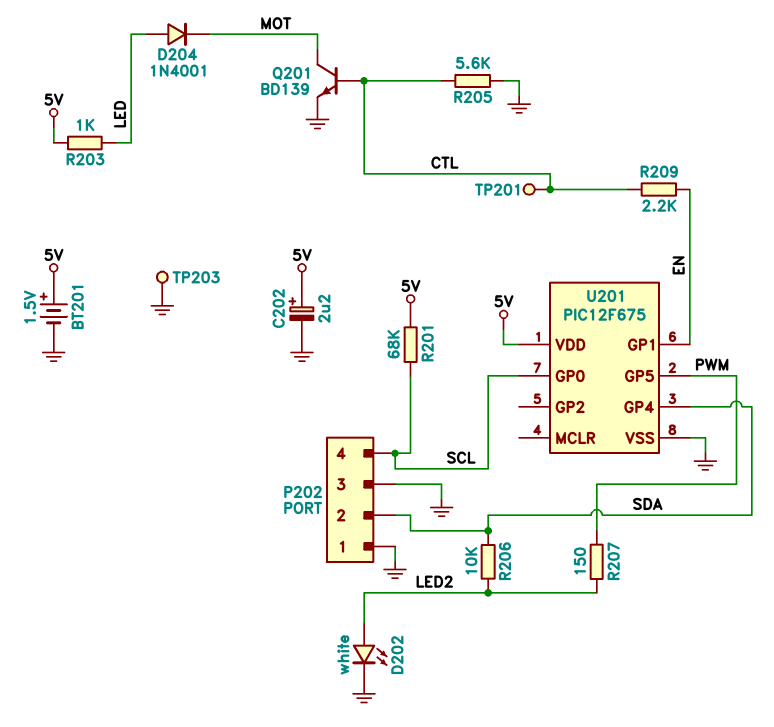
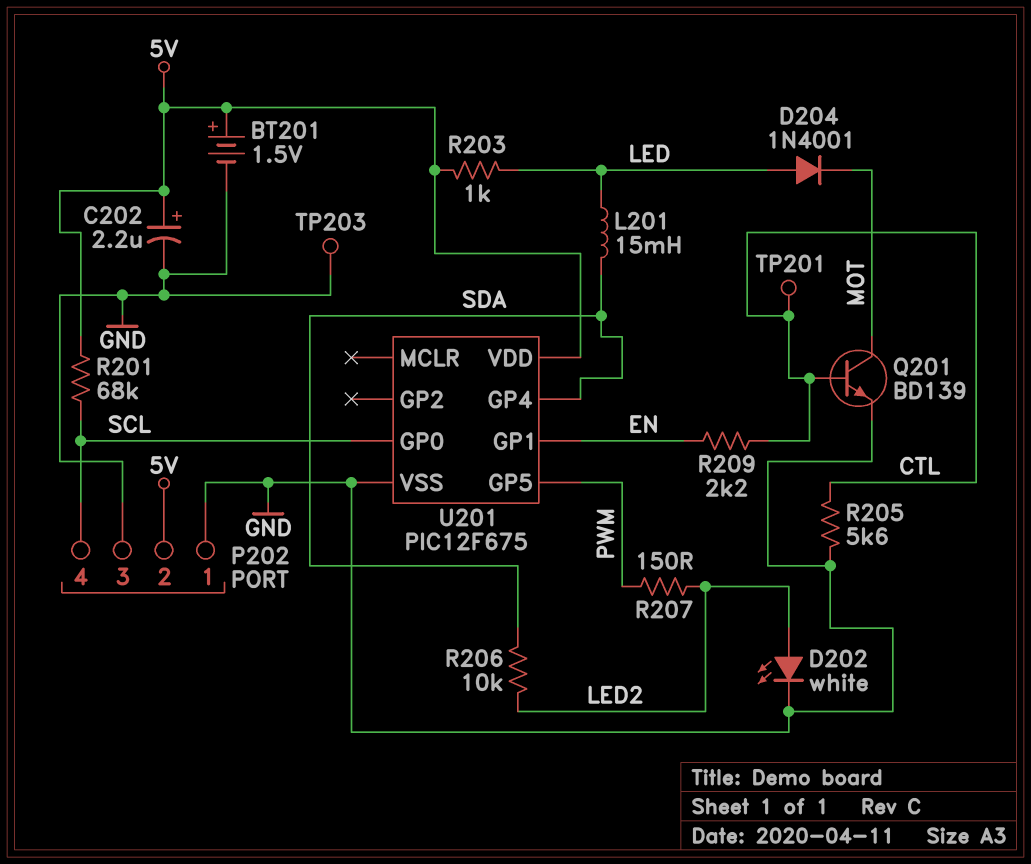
L201: none -> 15mH (LED, SDA)
P202 pin 2: SDA -> 5V

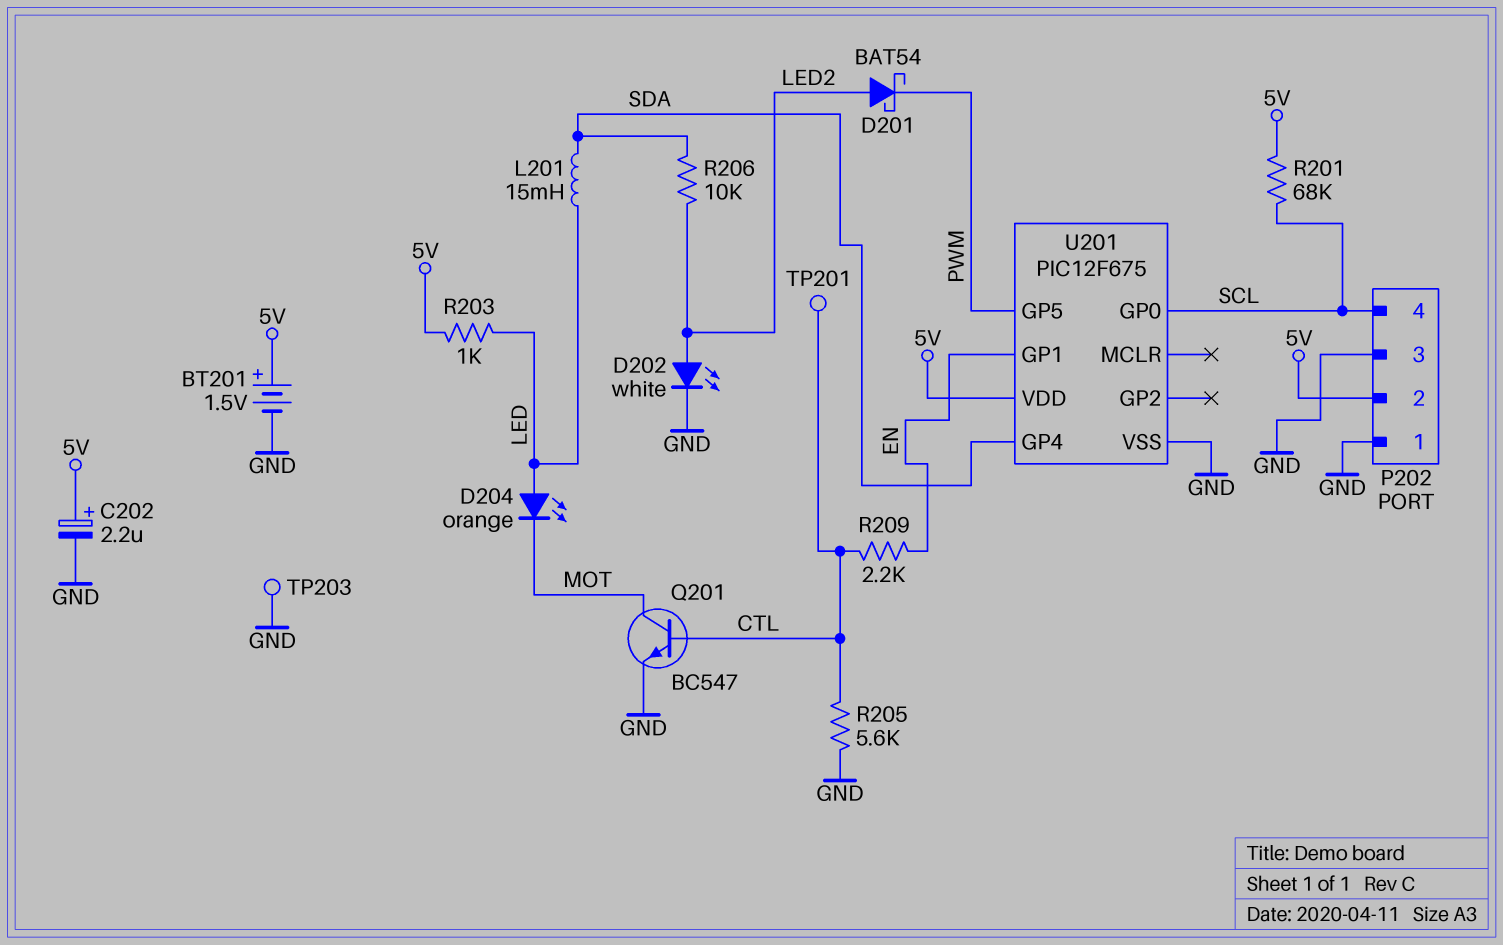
D201: none -> schottky BAT54 (A LED2, K PWM)
D204: diode 1N4001 (A LED, K MOT) -> LED orange (A LED, K MOT)
Q201: NPN BD139 (B CTL, C MOT, E GND) -> NPN BC547 (B CTL, C MOT, E GND)
R207: 150 (LED2, PWM) -> none

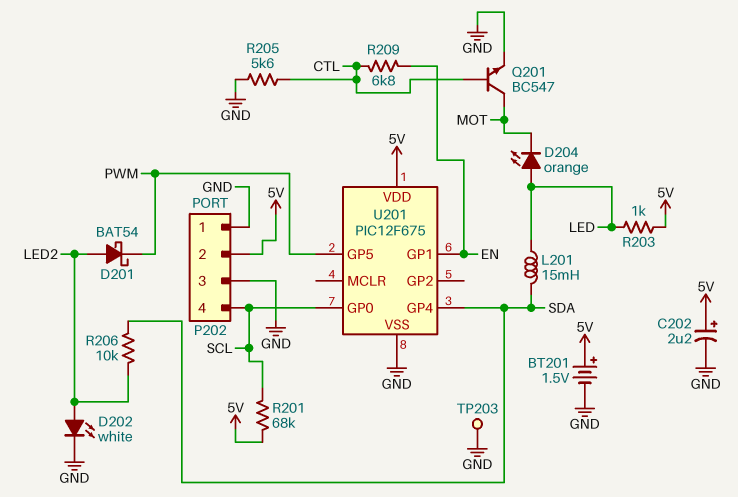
R209: 2.2k (CTL, EN) -> 6.8k (CTL, EN)
TP201: test point (CTL) -> none

